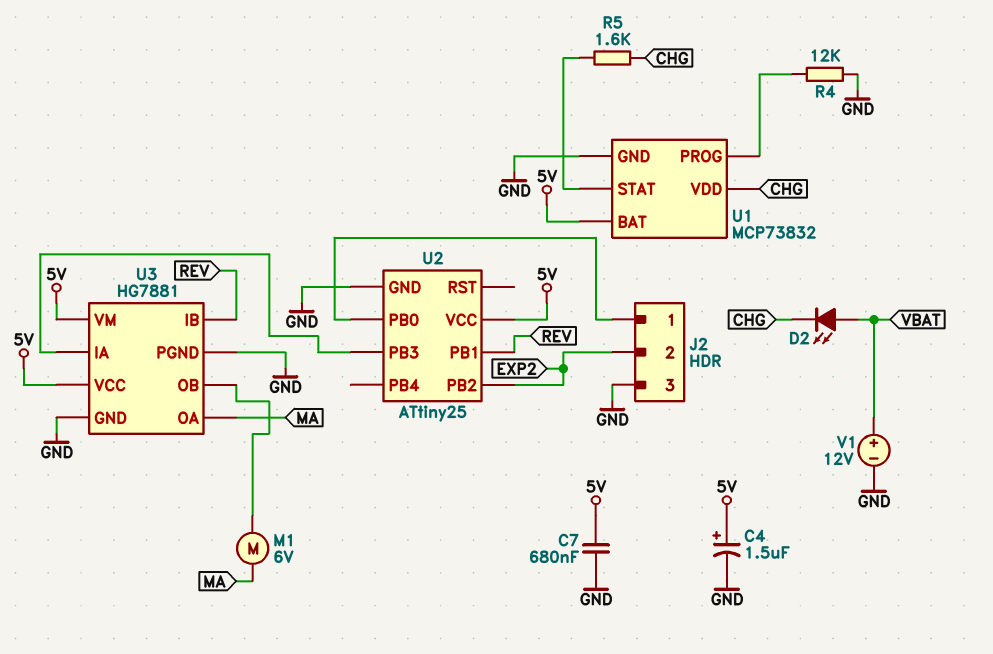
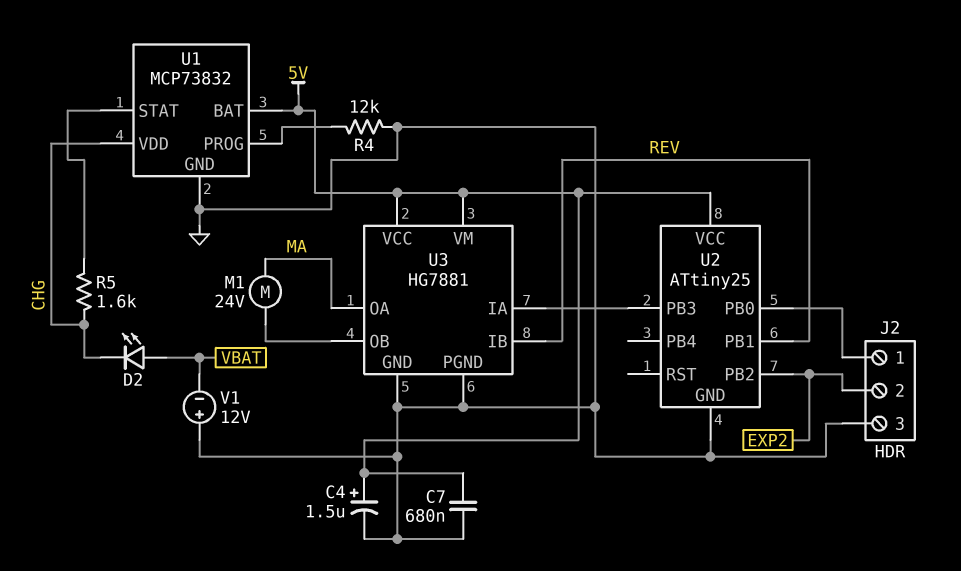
M1: motor 6V (MA, U3/OB) -> motor 24V (MA, U3/OB)
V1: 12V (plus VBAT, minus GND) -> 12V (plus GND, minus VBAT)

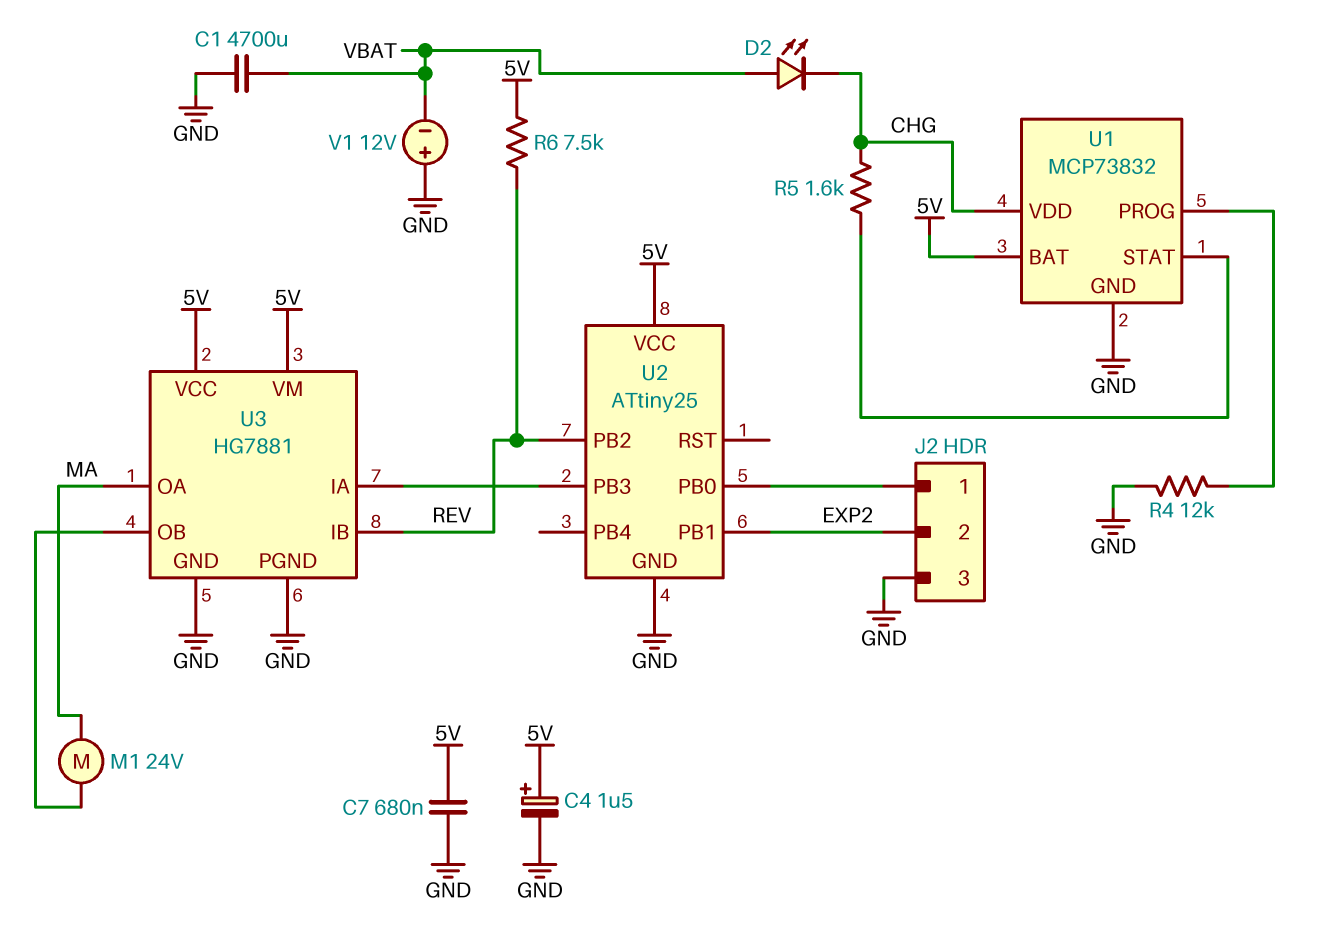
C1: none -> 4700uF (GND, VBAT)
R6: none -> 7.5k (5V, REV)
U2 pin PB1: REV -> EXP2
U2 pin PB2: EXP2 -> REV

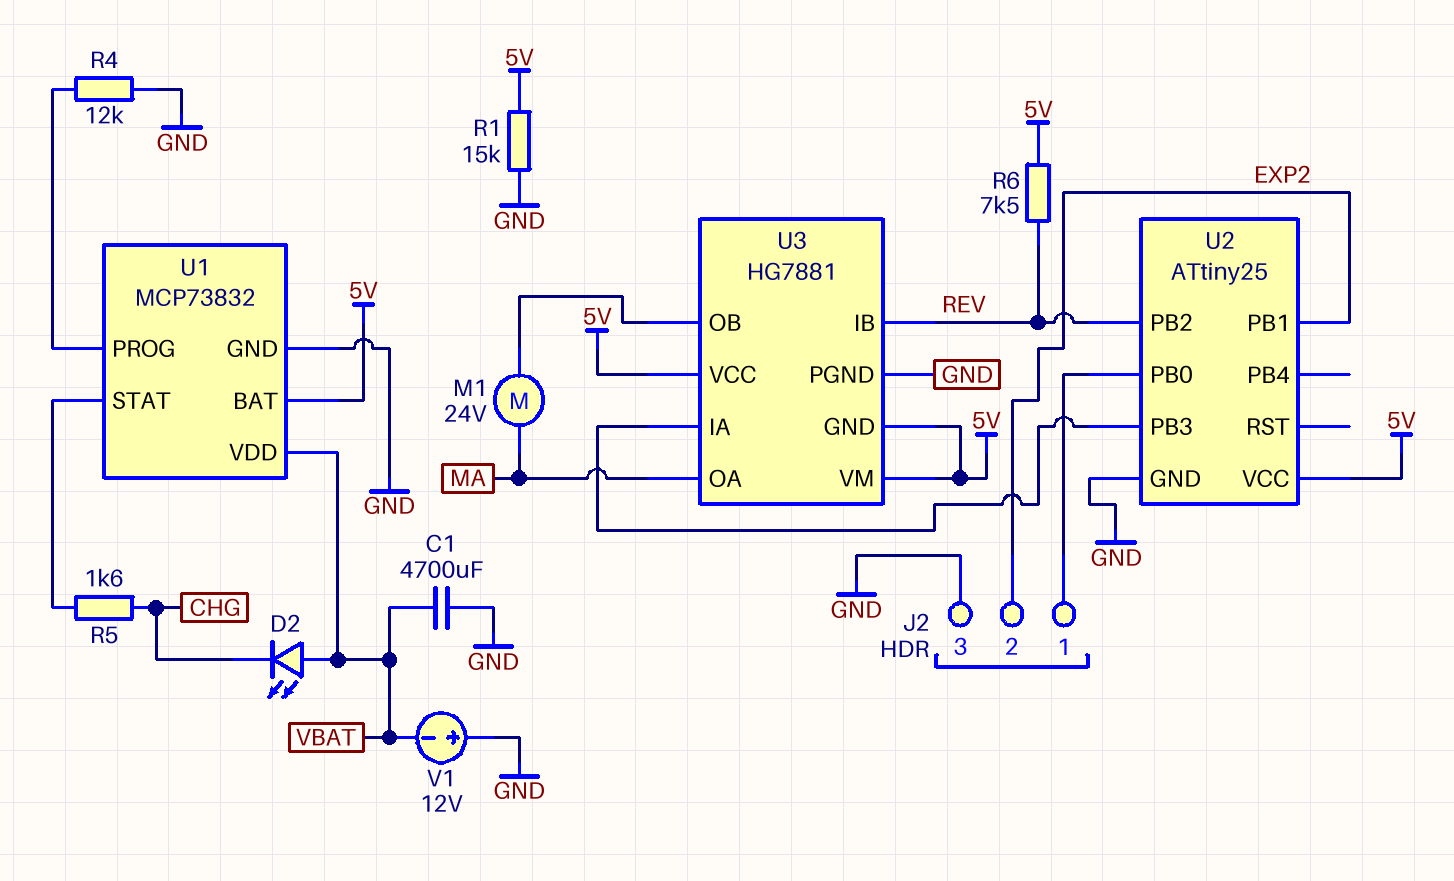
C4: 1.5uF (plus 5V, minus GND) -> none
C7: 680nF (5V, GND) -> none
R1: none -> 15k (5V, GND)
U1 pin VDD: CHG -> VBAT
U3 pin GND: GND -> 5V

